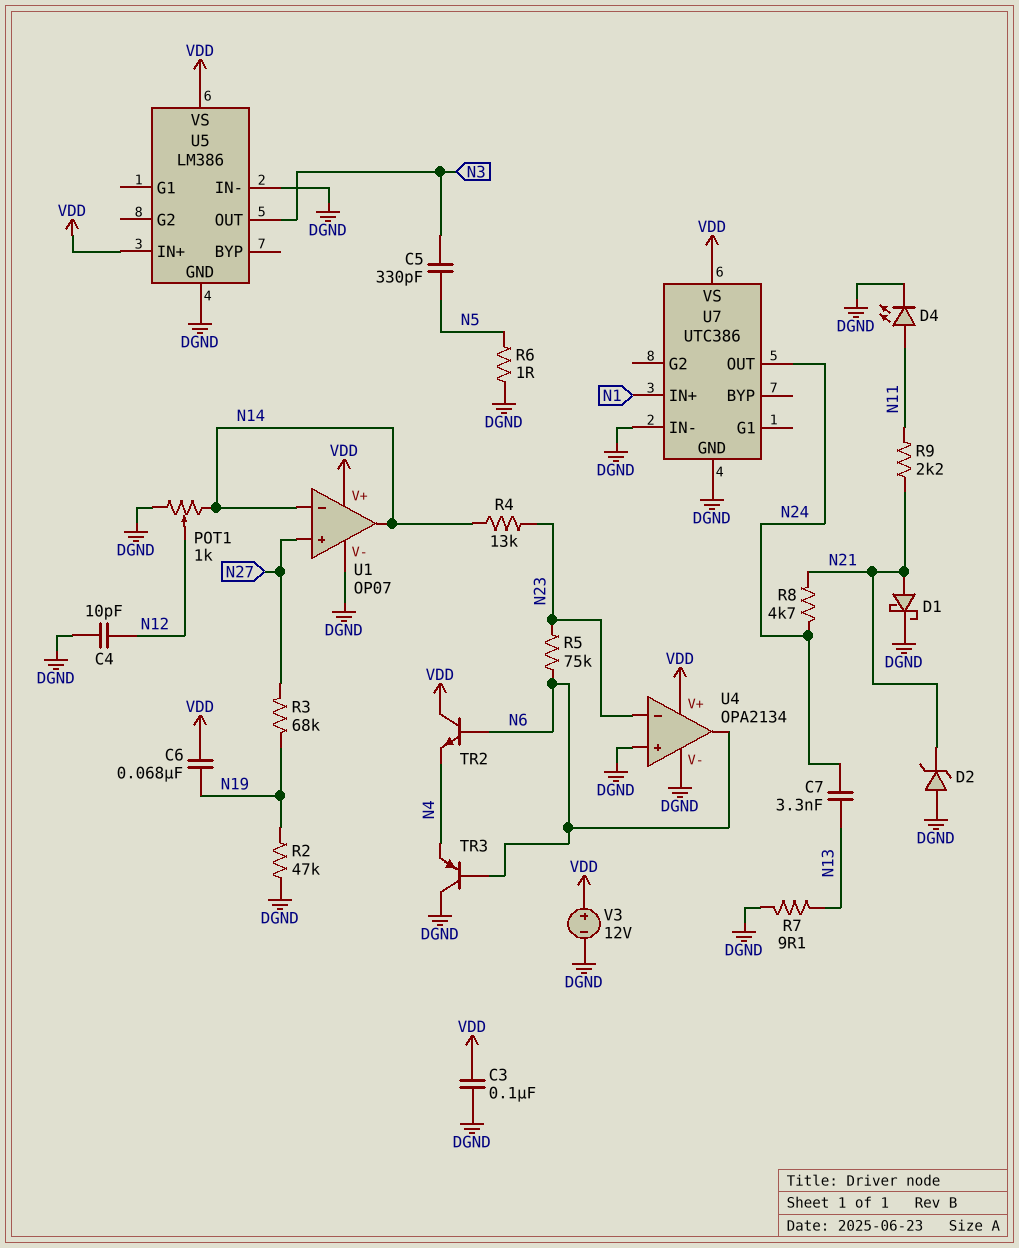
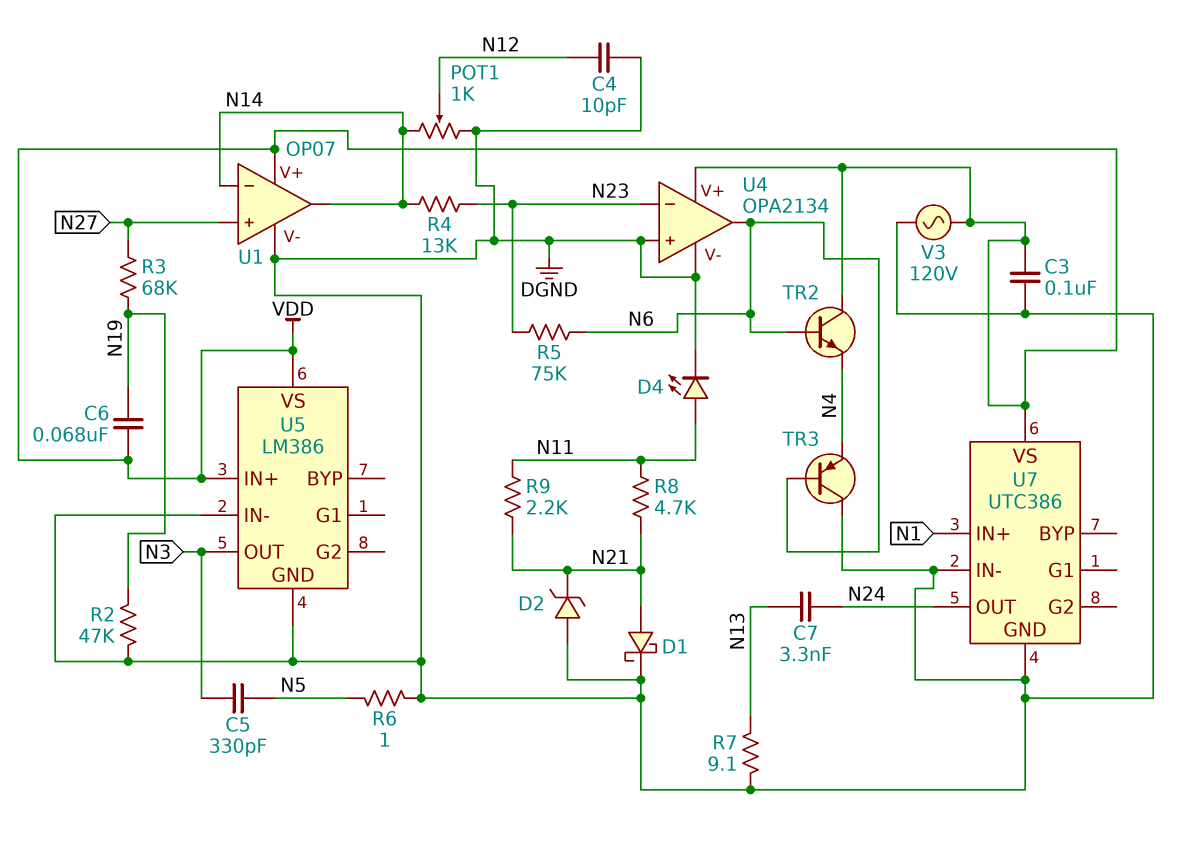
R8: 4.7k (N21, N24) -> 4.7k (N11, N21)
V3: 12V (plus VDD, minus DGND) -> AC 120V (DGND, VDD)

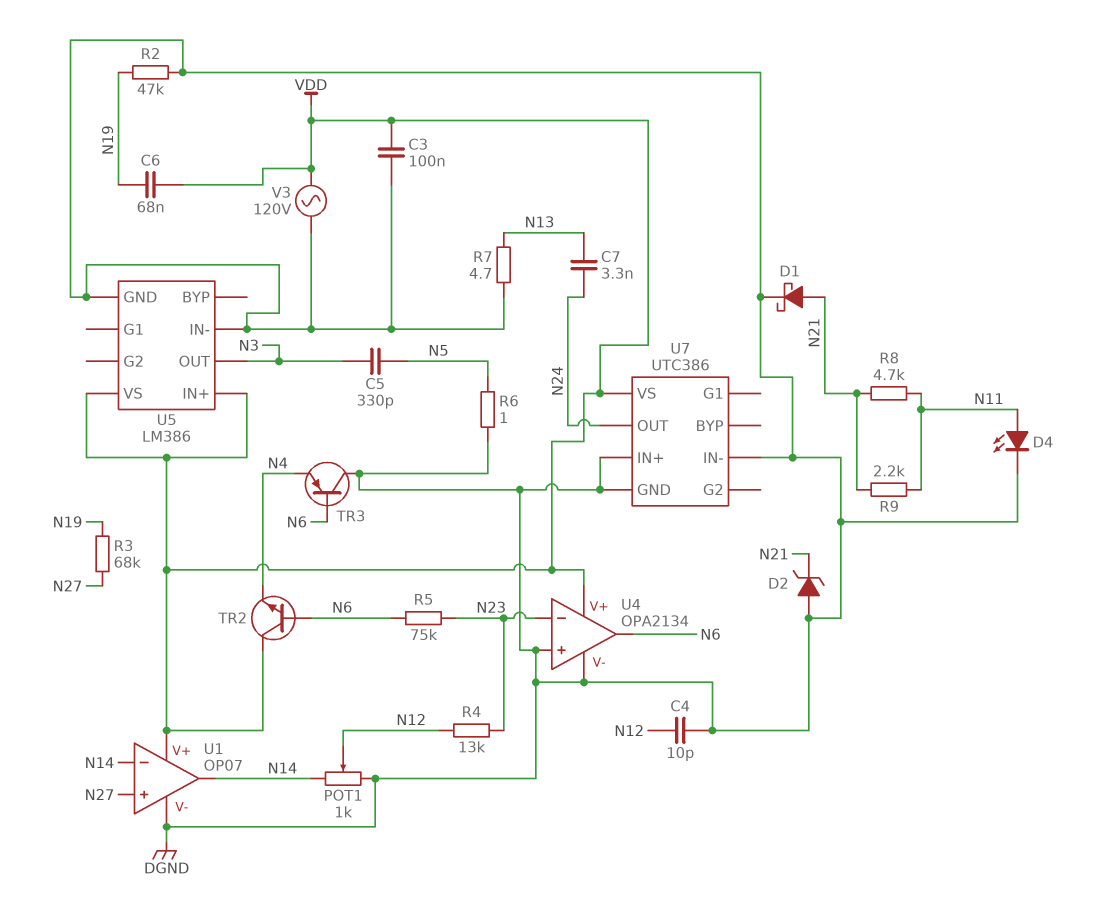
R4: 13k (N14, N23) -> 13k (N12, N23)
R7: 9.1 (DGND, N13) -> 4.7 (DGND, N13)
U7 pin IN+: N1 -> DGND

